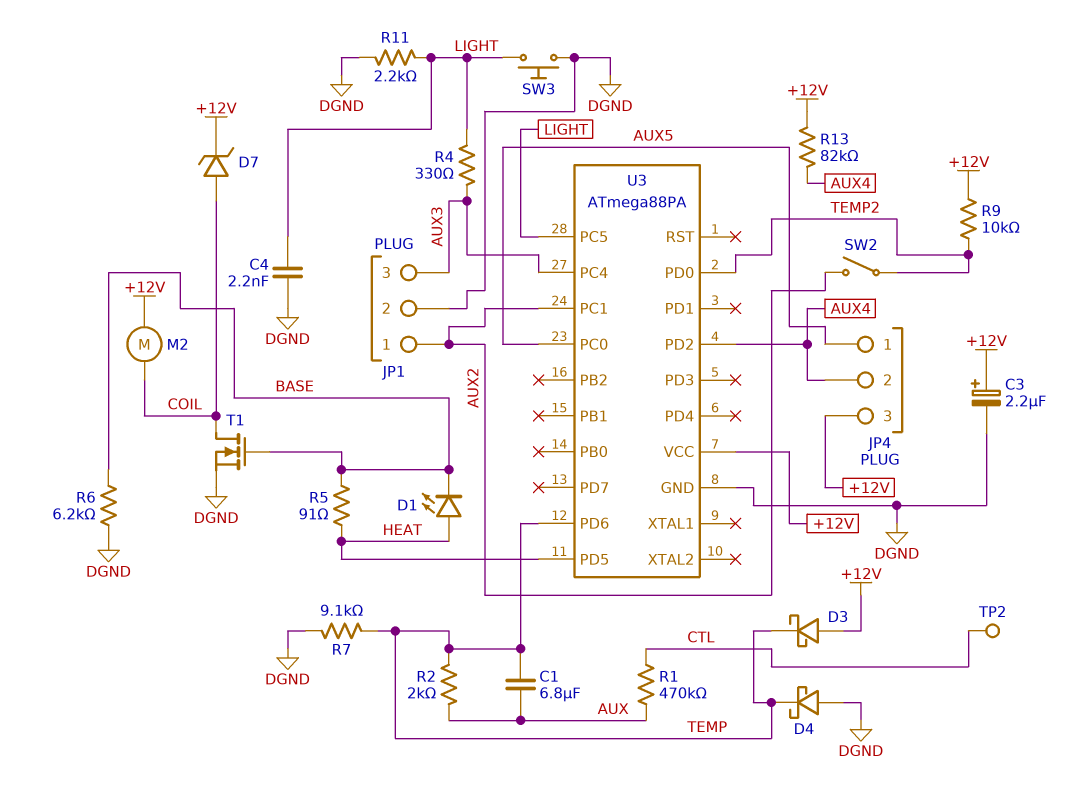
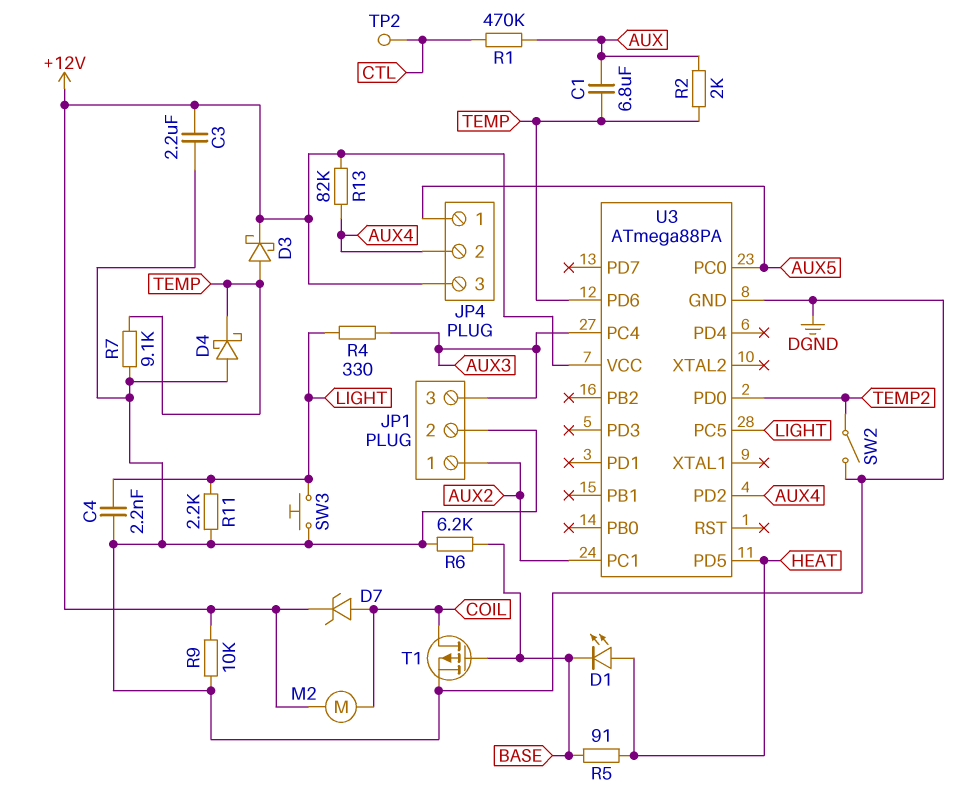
C3: 2.2uF (plus +12V, minus DGND) -> 2.2uF (+12V, DGND)
D3: schottky (A +12V, K TEMP) -> schottky (A TEMP, K +12V)
R9: 10k (+12V, TEMP2) -> 10k (+12V, DGND)
SW2: switch (AUX2, TEMP2) -> switch (DGND, TEMP2)
T1: NMOS (G BASE, D COIL, S DGND) -> PMOS (G BASE, D COIL, S DGND)

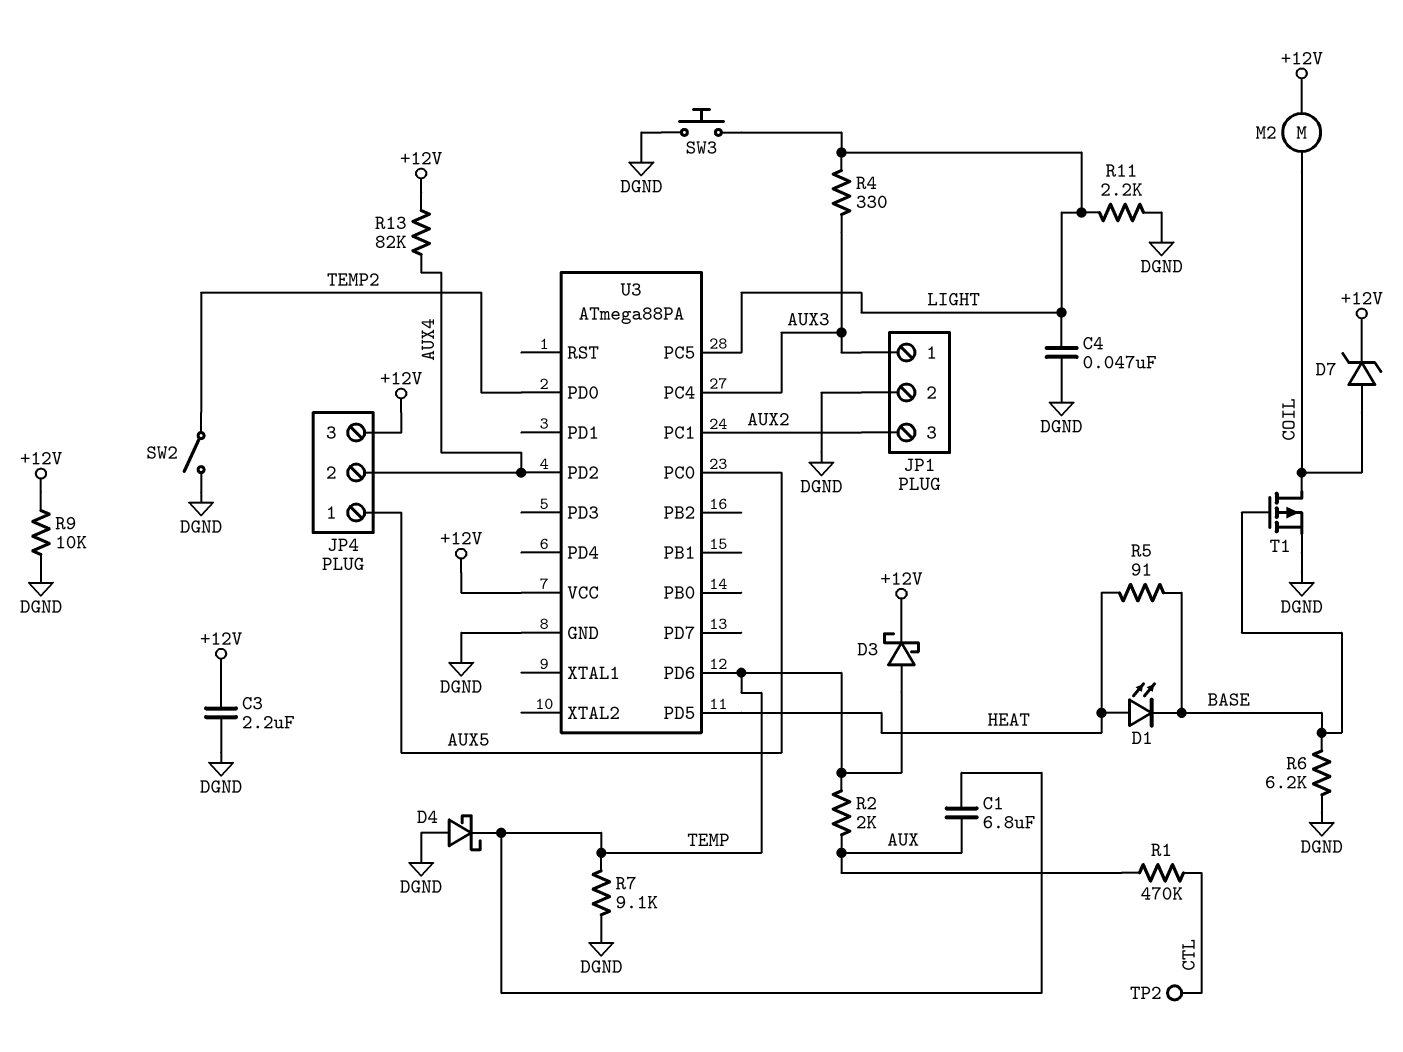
C4: 2.2nF (DGND, LIGHT) -> 47nF (DGND, LIGHT)
JP1 pin 1: AUX2 -> AUX3
JP1 pin 3: AUX3 -> AUX2

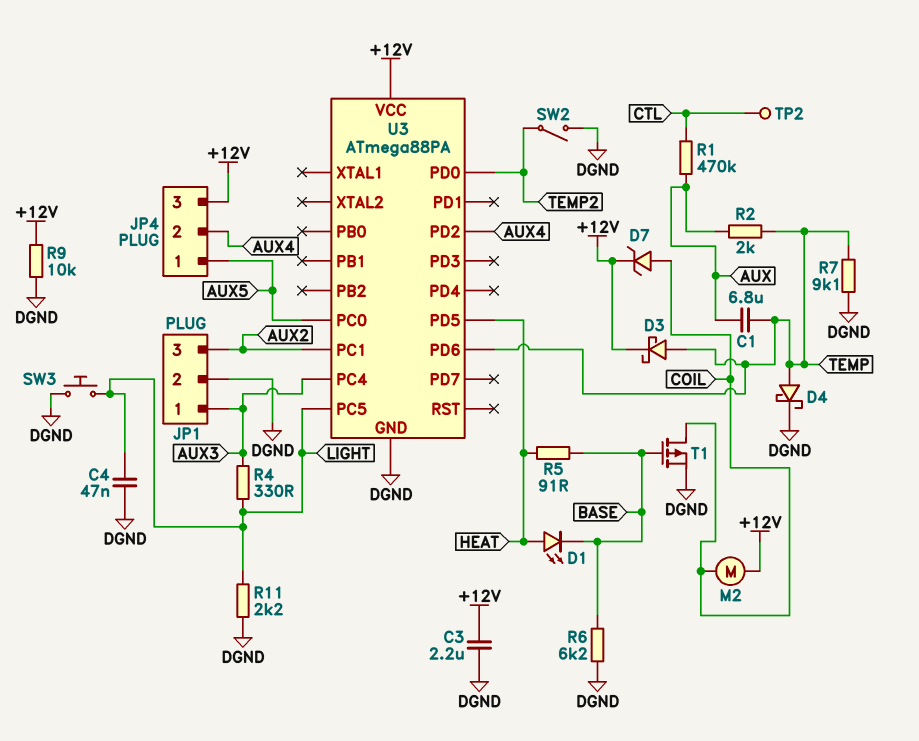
D4: schottky (A DGND, K TEMP) -> schottky (A TEMP, K DGND)
R13: 82k (+12V, AUX4) -> none

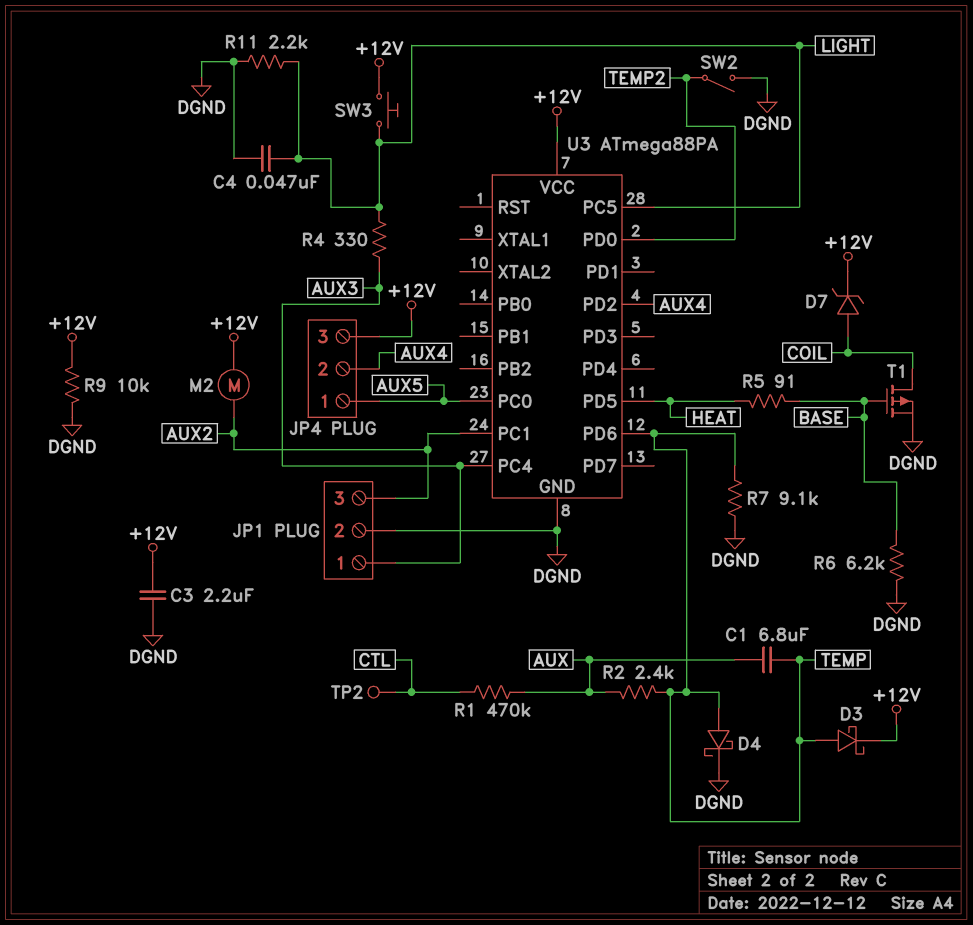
D1: LED (A HEAT, K BASE) -> none
M2: motor (+12V, COIL) -> motor (+12V, AUX2)
R2: 2k (AUX, TEMP) -> 2.4k (AUX, TEMP)
SW3: button (DGND, LIGHT) -> button (+12V, LIGHT)

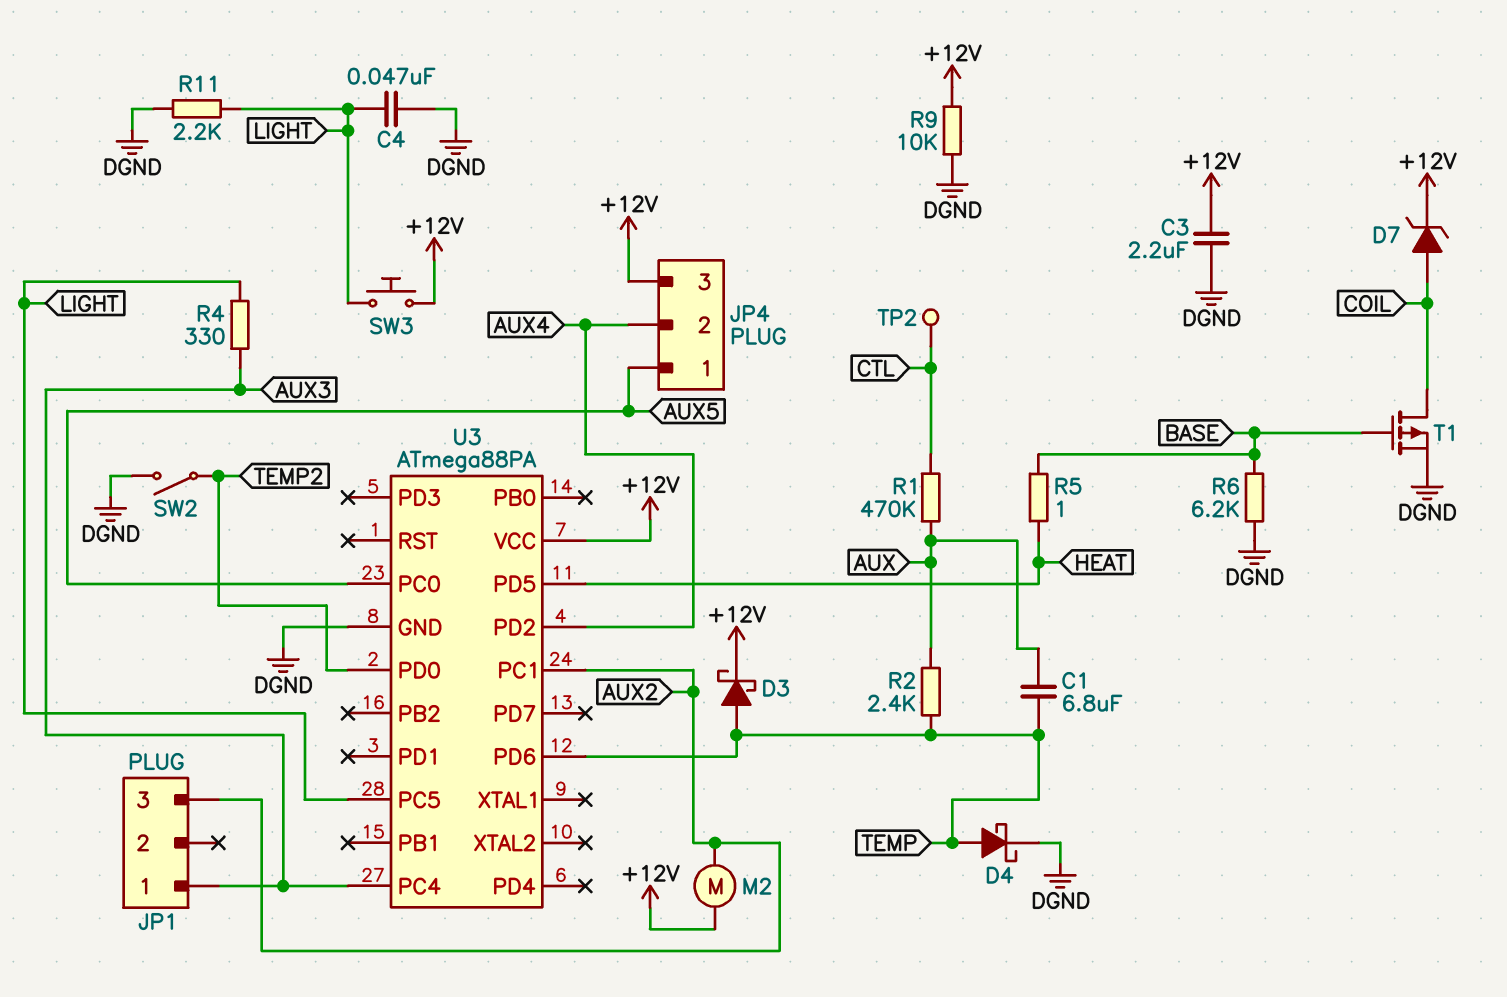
JP1 pin 2: DGND -> none
R5: 91 (BASE, HEAT) -> 1 (BASE, HEAT)
R7: 9.1k (DGND, TEMP) -> none

